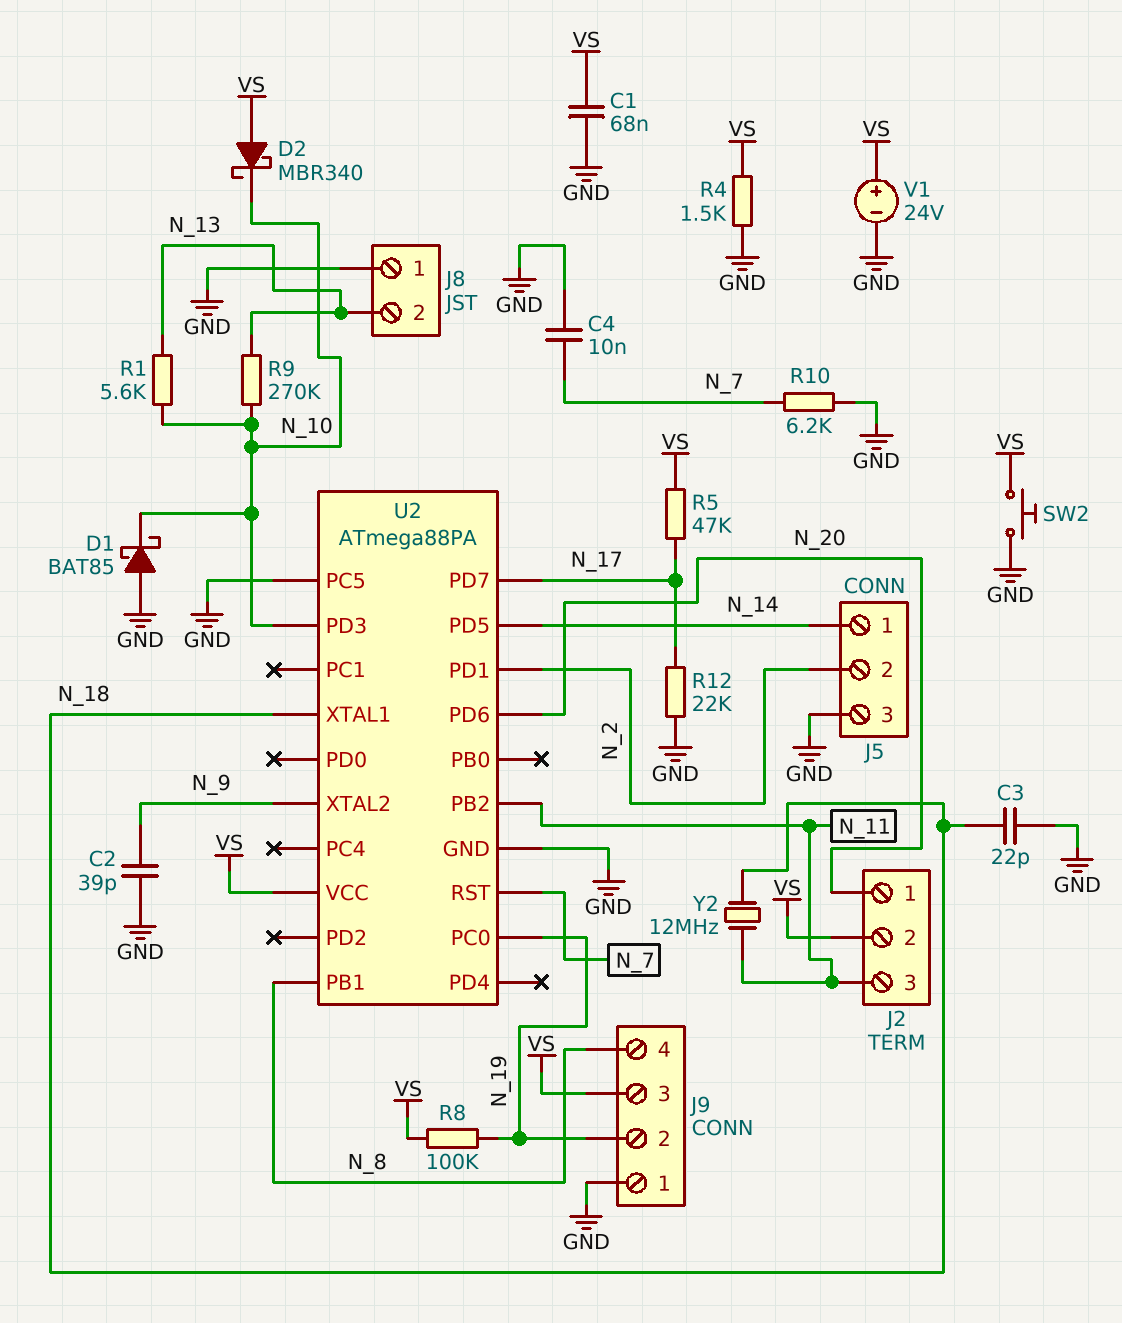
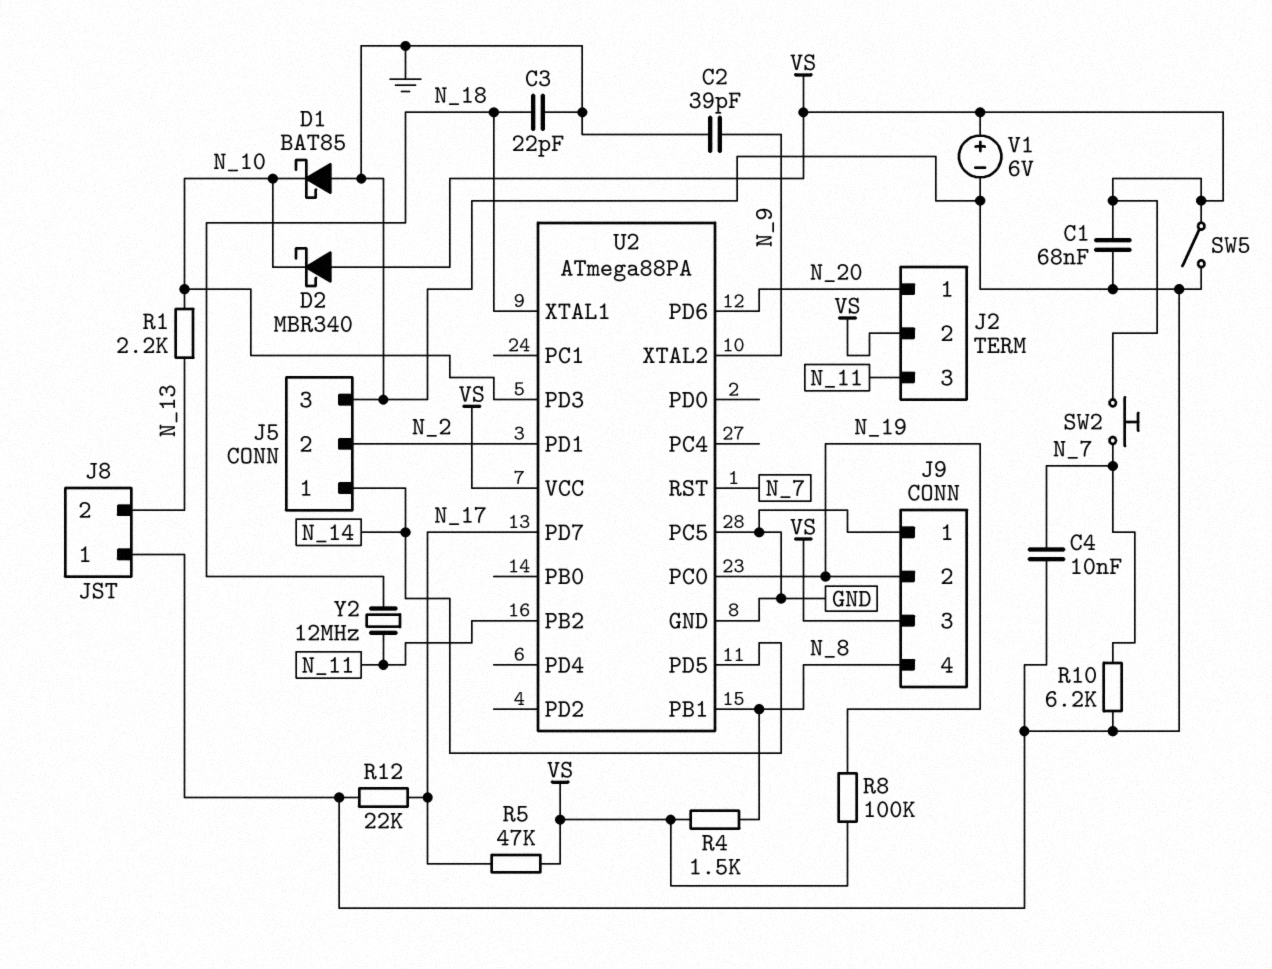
R1: 5.6k (N_10, N_13) -> 2.2k (N_10, N_13)
R4: 1.5k (GND, VS) -> 1.5k (N_8, VS)
R9: 270k (N_10, N_13) -> none
SW2: button (GND, VS) -> button (N_7, VS)
SW5: none -> switch (GND, VS)
V1: 24V (plus VS, minus GND) -> 6V (plus VS, minus GND)

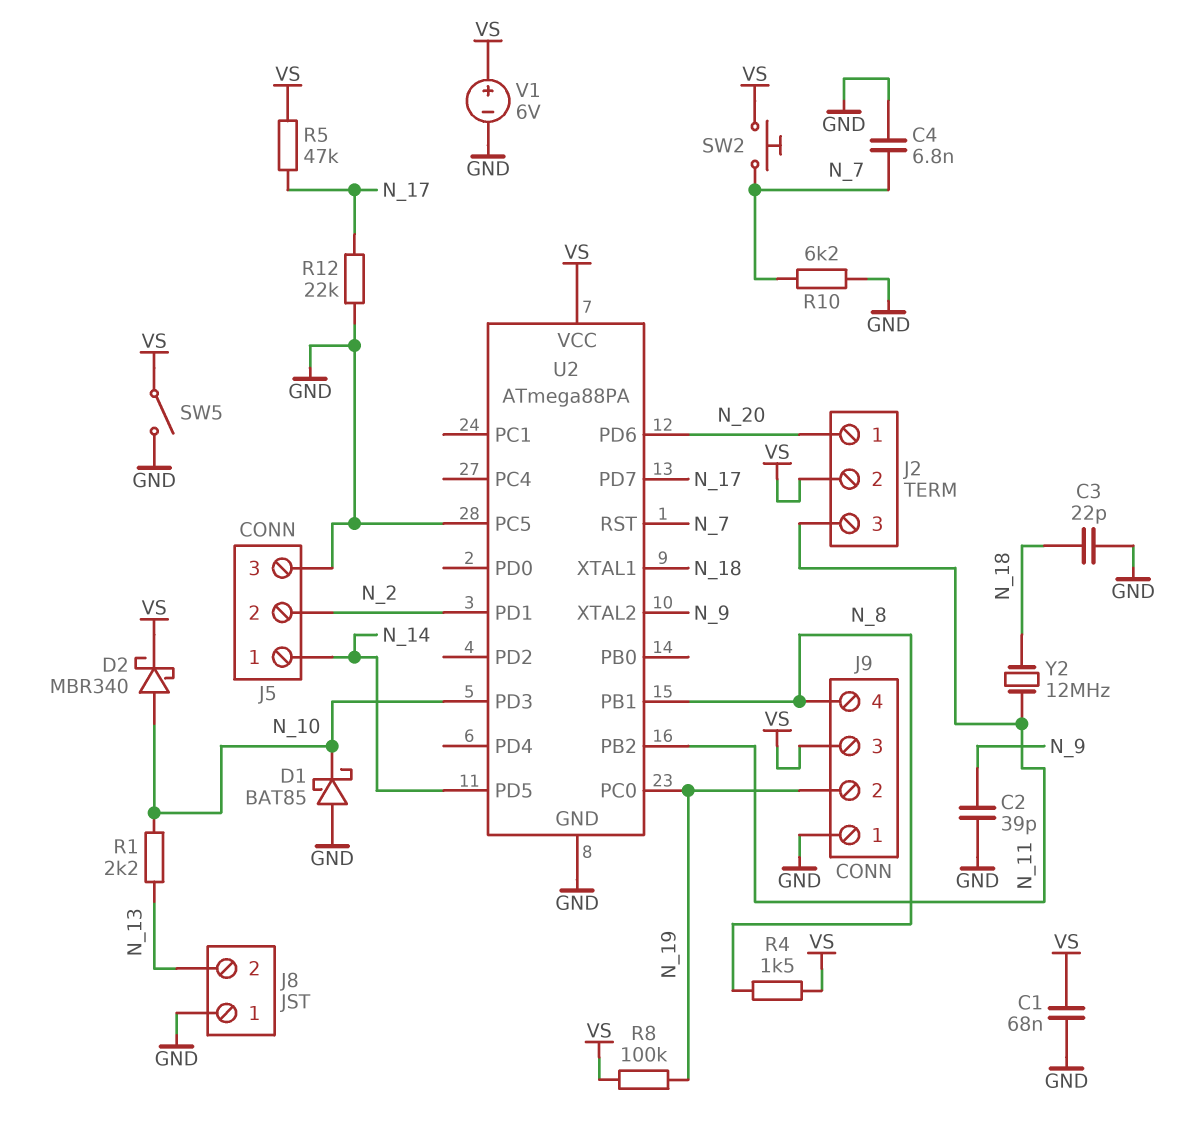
C4: 10nF (GND, N_7) -> 6.8nF (GND, N_7)
D2: schottky MBR340 (A VS, K N_10) -> schottky MBR340 (A N_10, K VS)

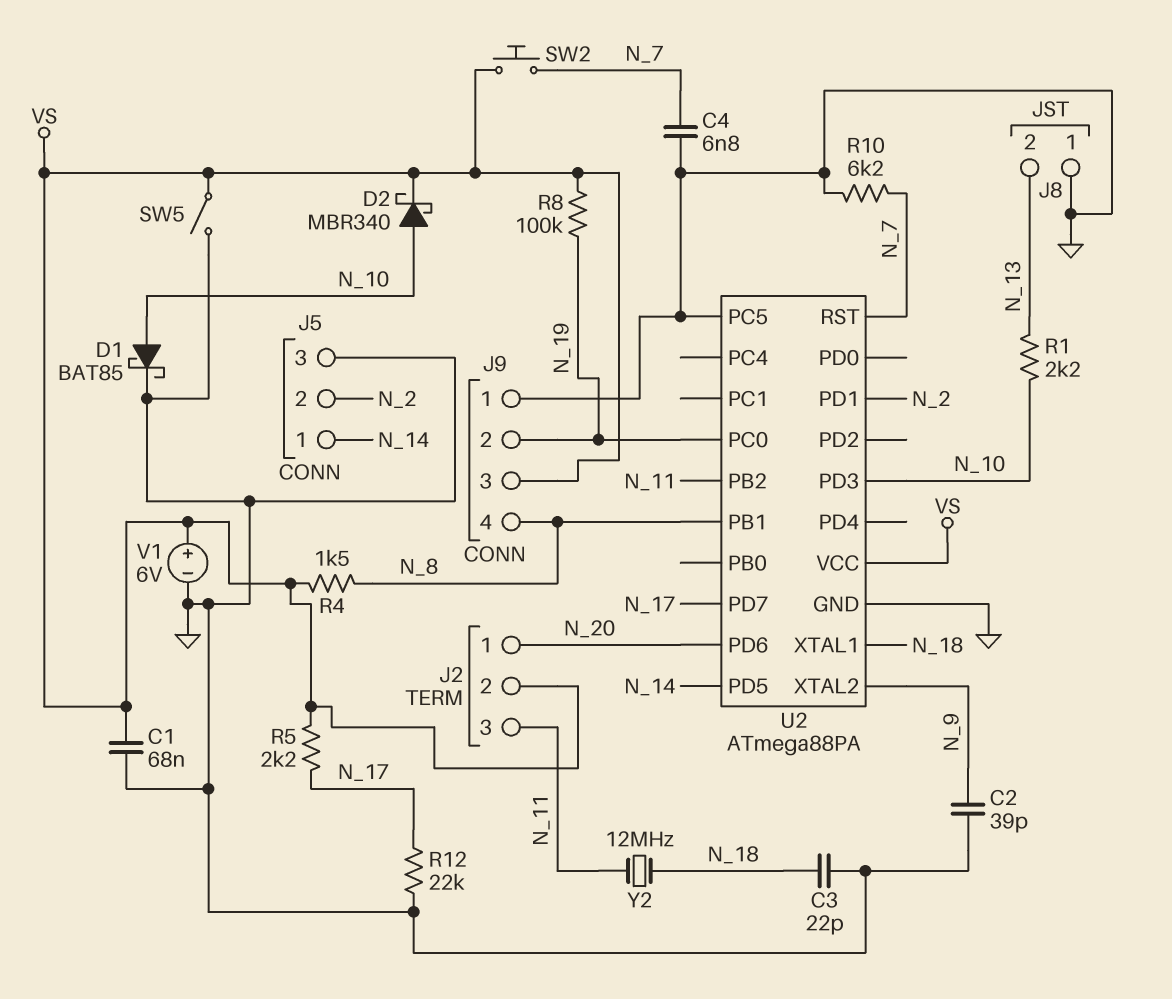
D1: schottky BAT85 (A GND, K N_10) -> schottky BAT85 (A N_10, K GND)
R5: 47k (N_17, VS) -> 2.2k (N_17, VS)

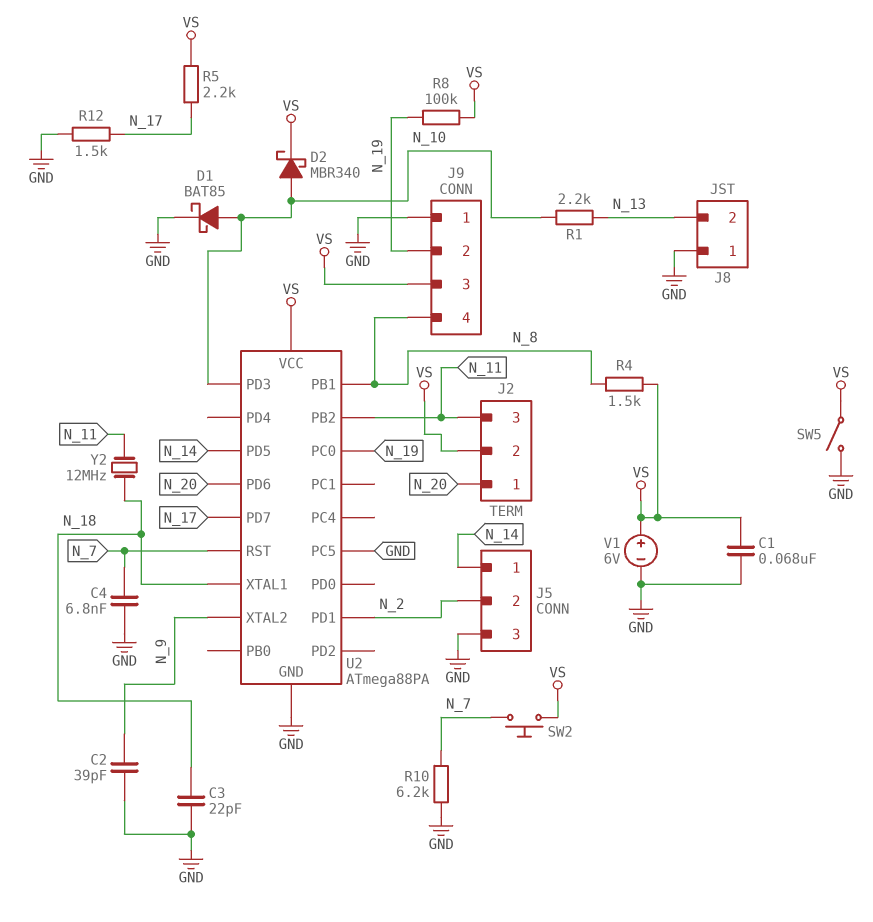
R12: 22k (GND, N_17) -> 1.5k (GND, N_17)

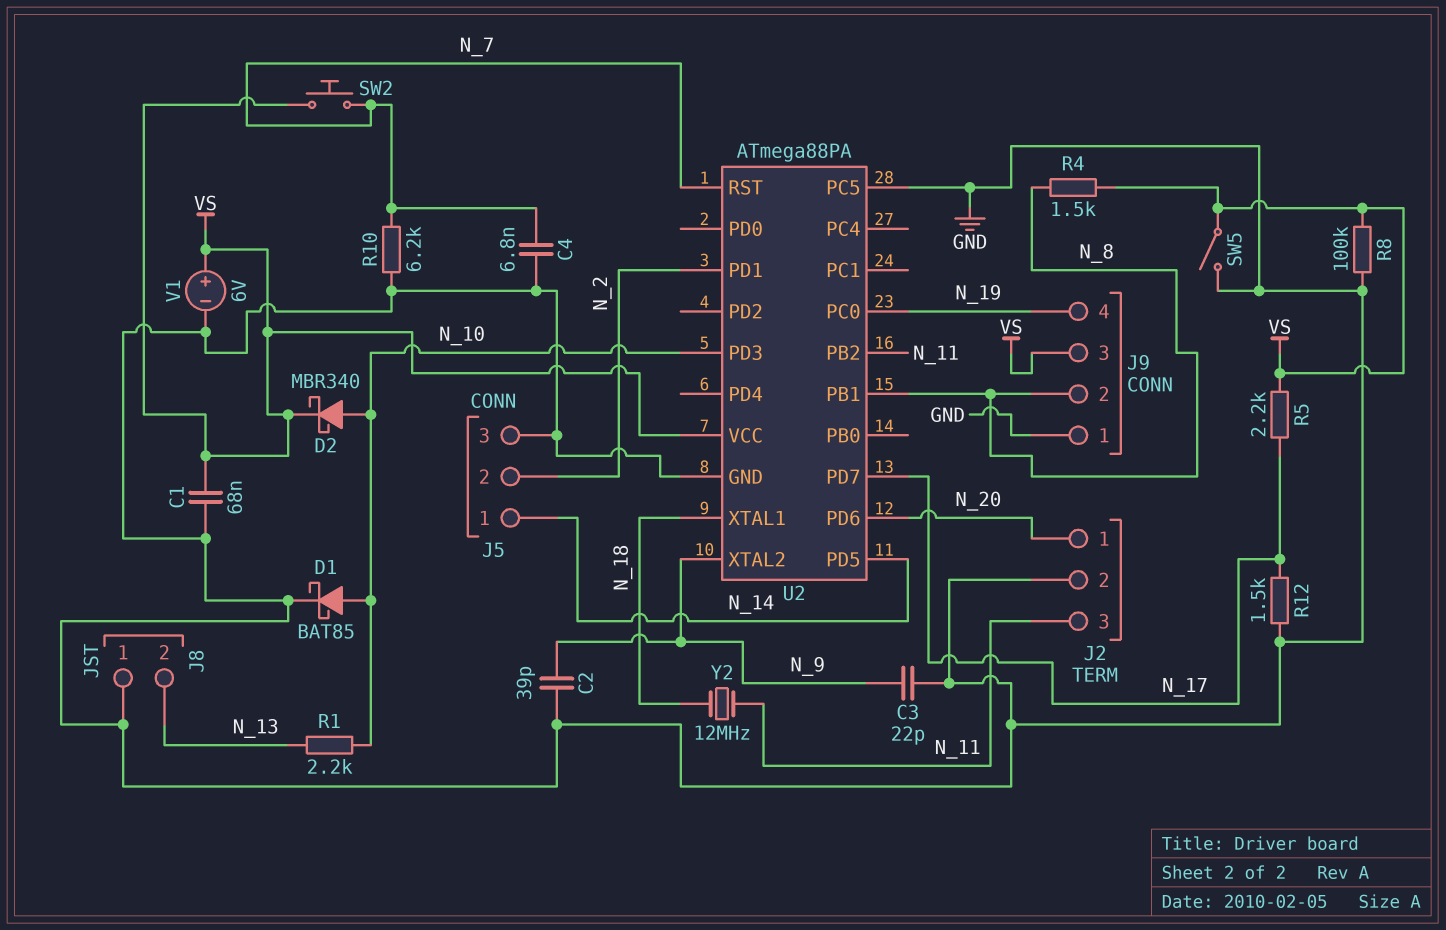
C3: 22pF (GND, N_18) -> 22pF (GND, N_9)
J2 pin 2: VS -> GND
J9 pin 2: N_19 -> N_8
J9 pin 4: N_8 -> N_19
R8: 100k (N_19, VS) -> 100k (GND, VS)

